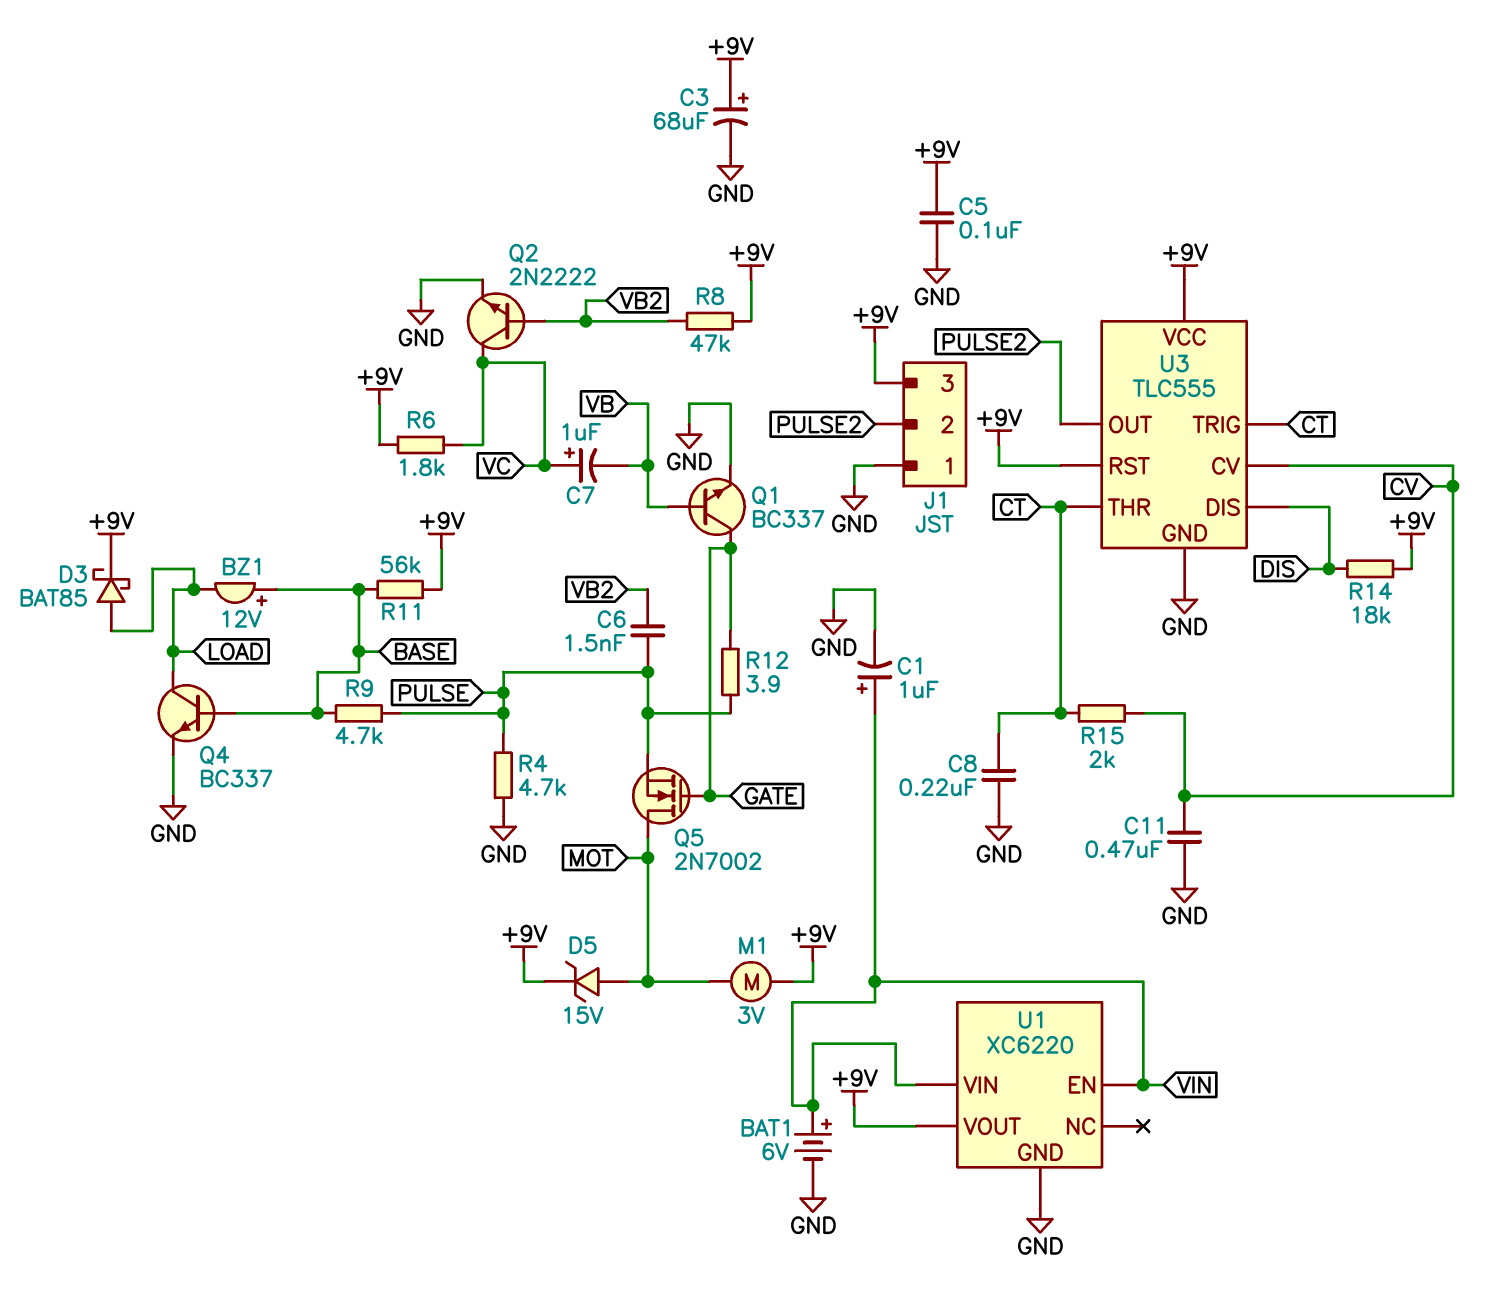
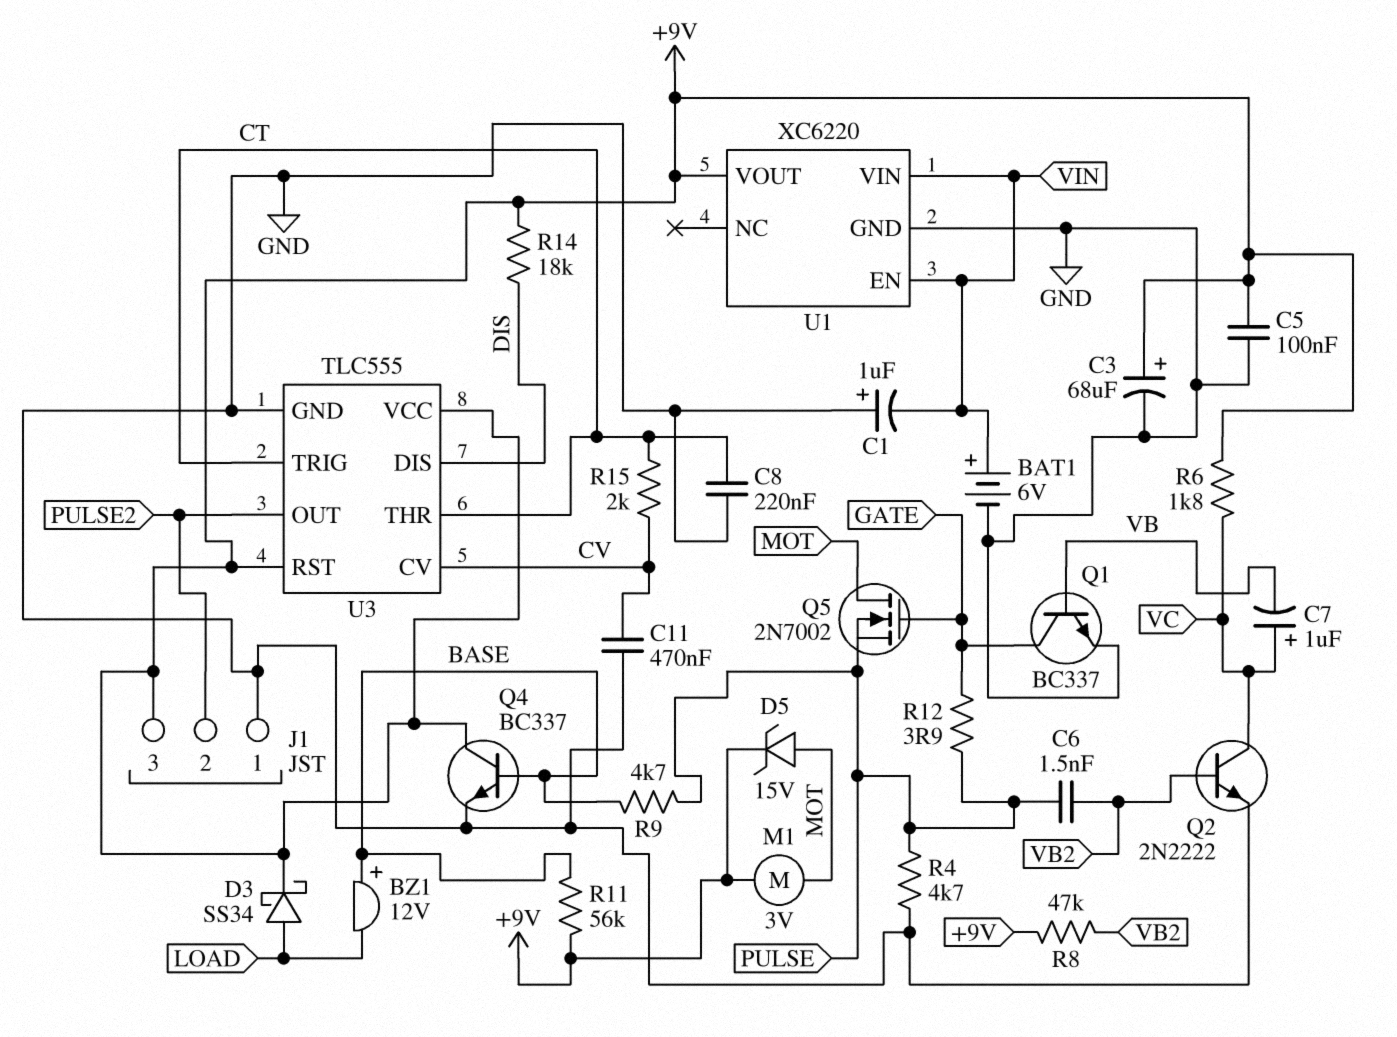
C1: 1uF (plus VIN, minus GND) -> 1uF (plus GND, minus VIN)
D3: schottky BAT85 (A LOAD, K +9V) -> schottky SS34 (A LOAD, K +9V)
Q4: NPN BC337 (B BASE, C LOAD, E GND) -> NPN BC337 (B BASE, C +9V, E GND)

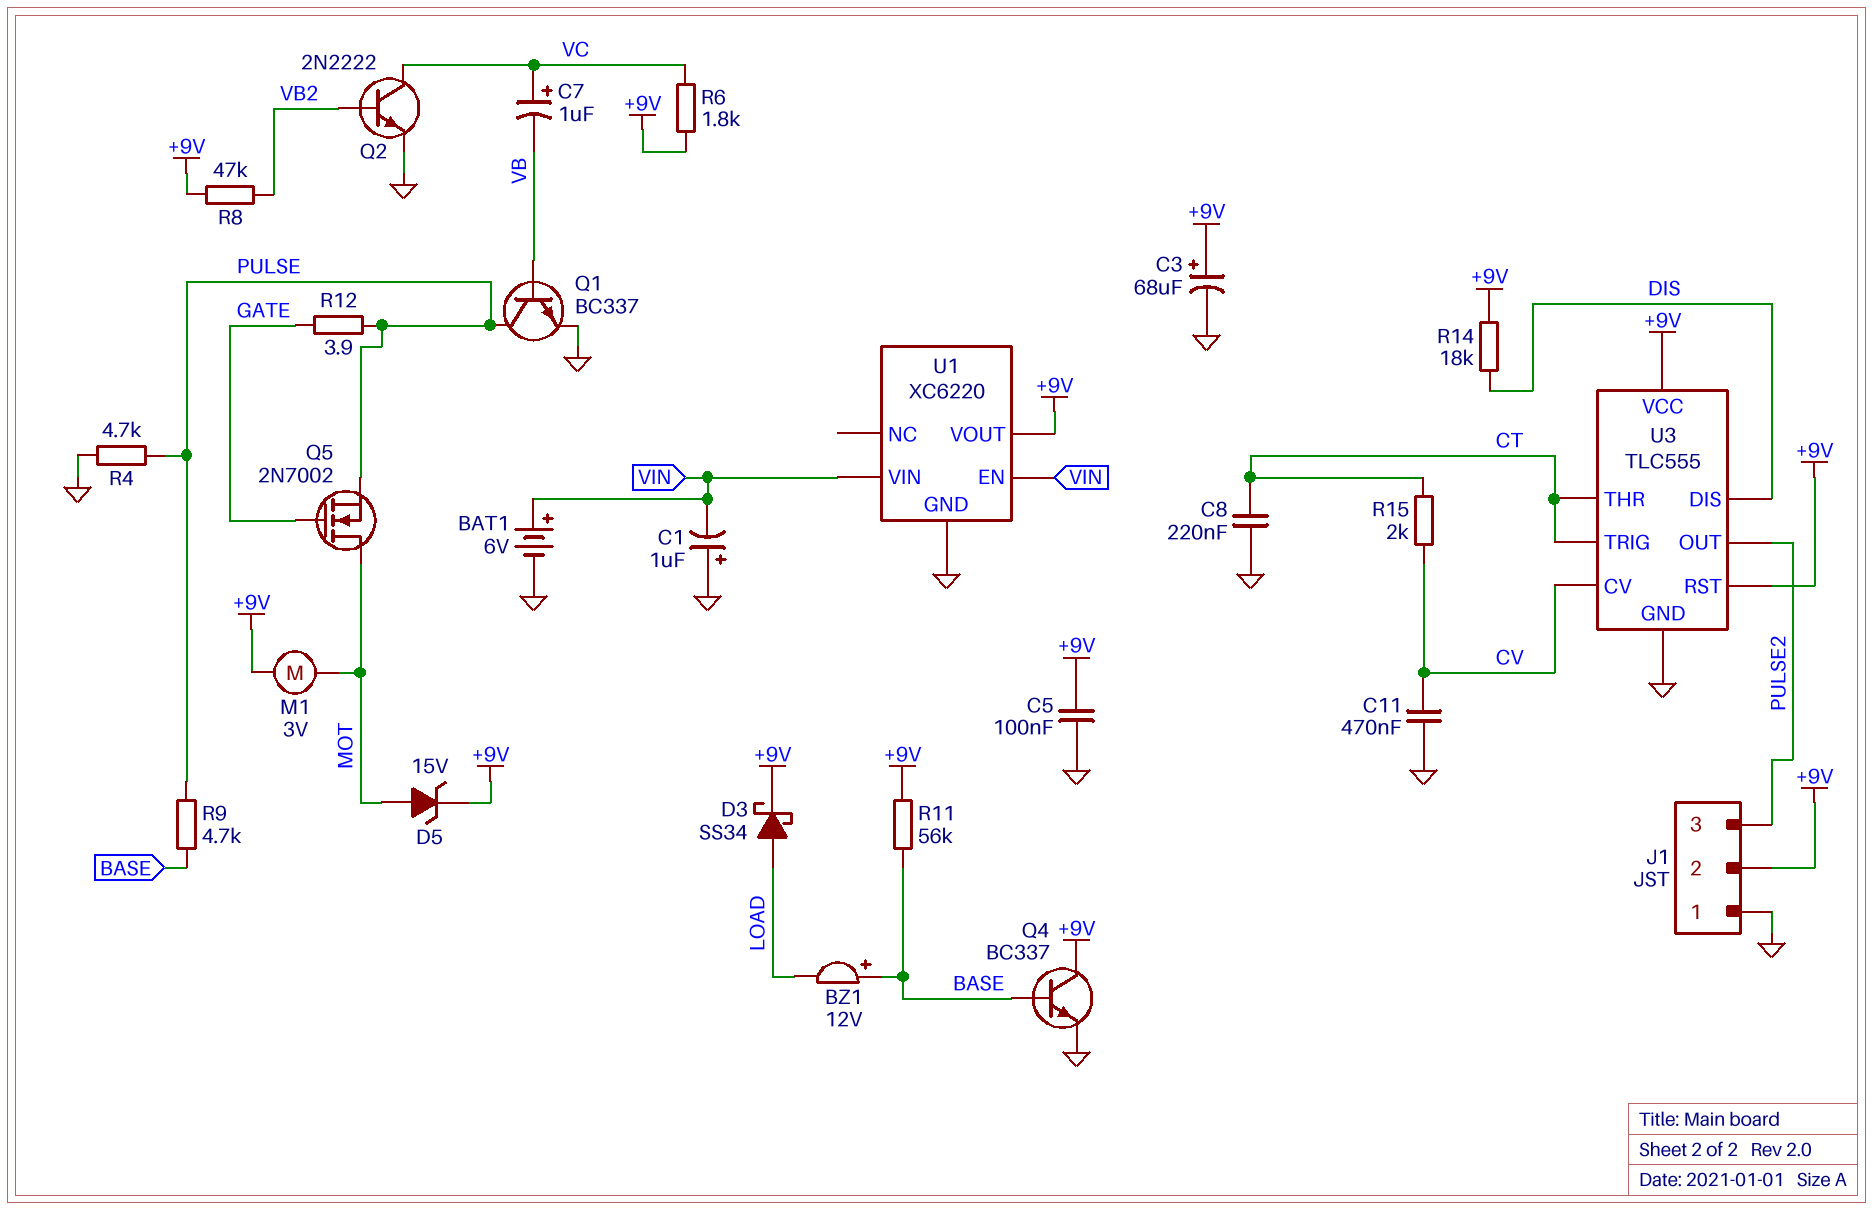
C6: 1.5nF (PULSE, VB2) -> none
J1 pin 2: PULSE2 -> +9V
J1 pin 3: +9V -> PULSE2
Q1: NPN BC337 (B VB, C GATE, E GND) -> NPN BC337 (B VB, C PULSE, E GND)

